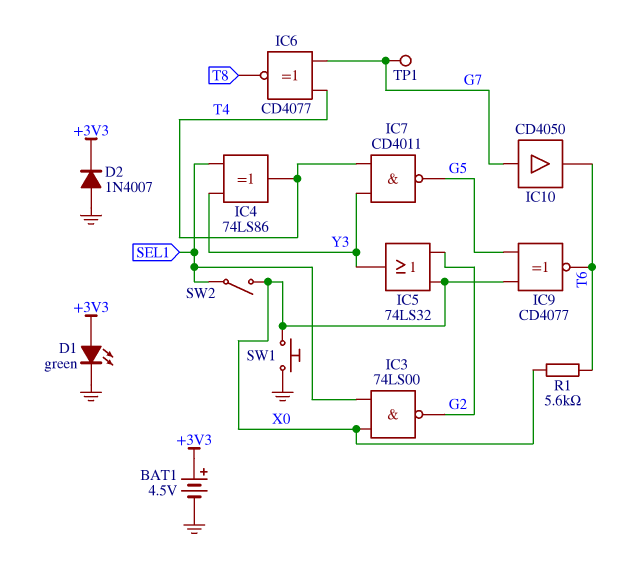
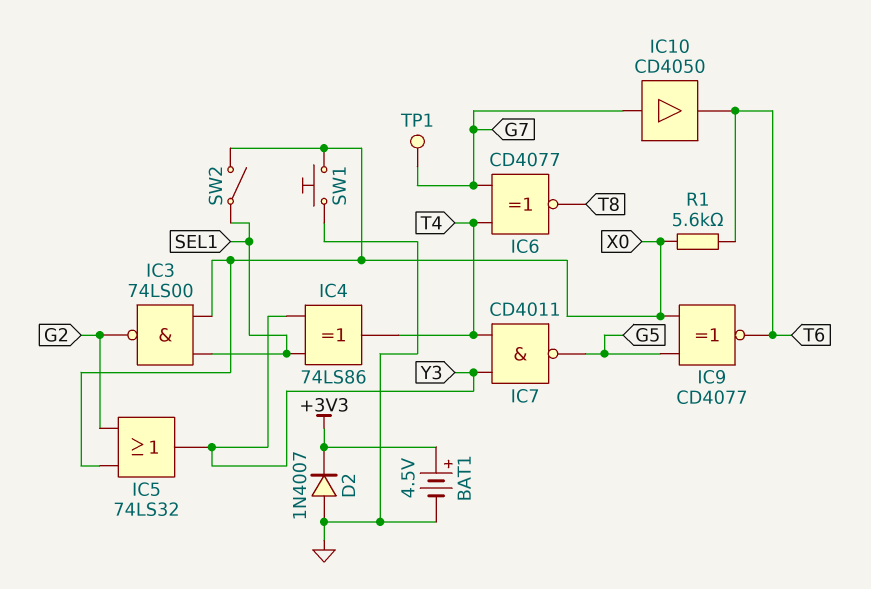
D1: LED green (A +3V3, K GND) -> none

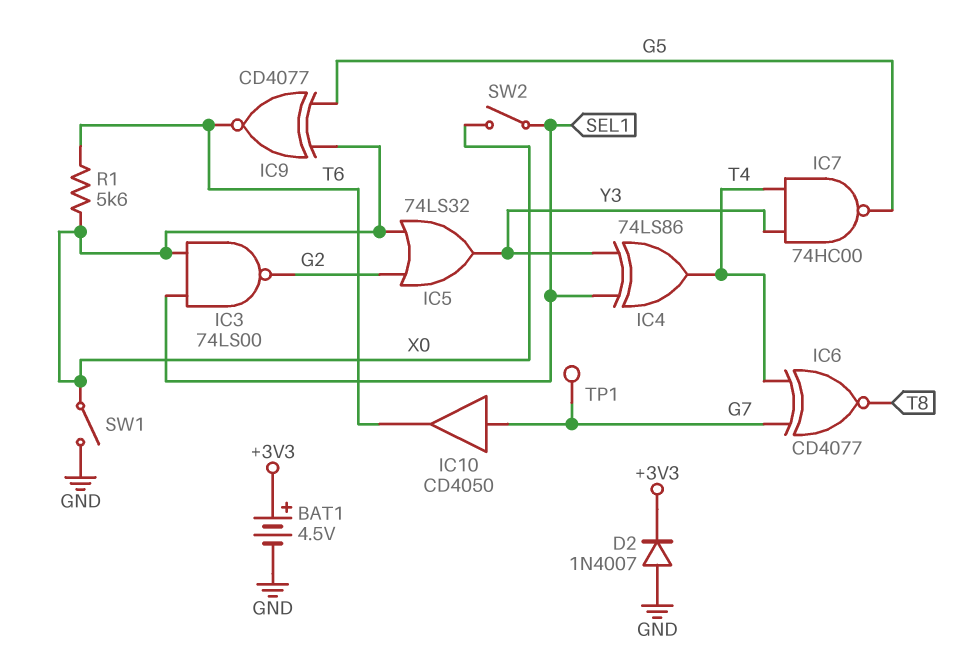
IC7: NAND CD4011 (in T4, in Y3, out G5) -> NAND 74HC00 (in T4, in Y3, out G5)
SW1: button (GND, X0) -> switch (GND, X0)

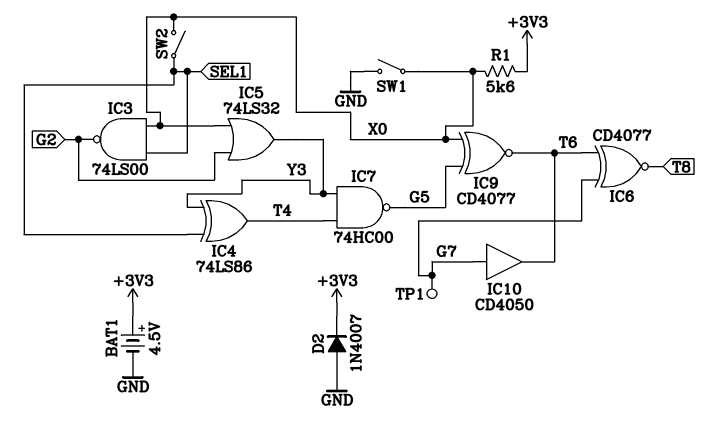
IC6: XNOR CD4077 (in G7, in T4, out T8) -> XNOR CD4077 (in G7, in T6, out T8)
R1: 5.6k (T6, X0) -> 5.6k (+3V3, X0)

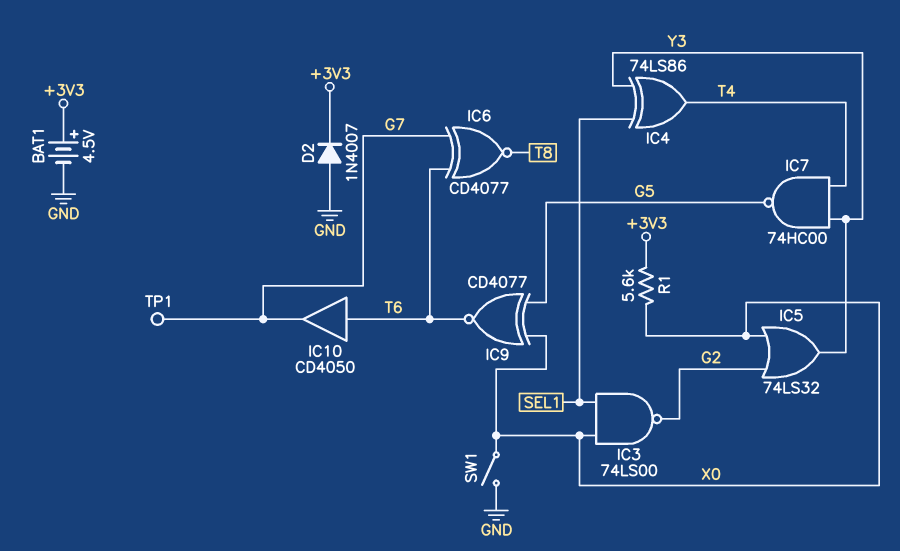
IC10: buffer CD4050 (in G7, out T6) -> buffer CD4050 (in T6, out G7)
SW2: switch (SEL1, X0) -> none

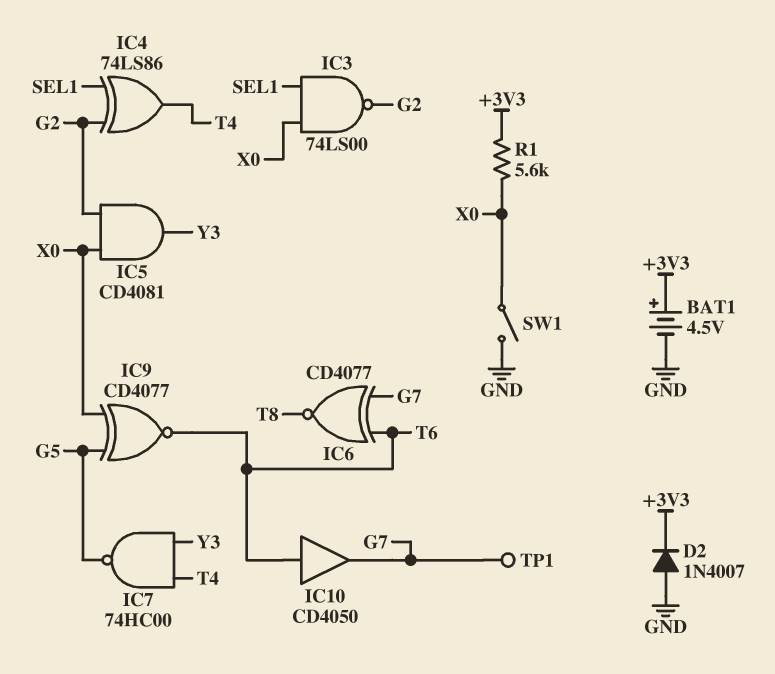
IC4: XOR 74LS86 (in SEL1, in Y3, out T4) -> XOR 74LS86 (in G2, in SEL1, out T4)
IC5: OR 74LS32 (in G2, in X0, out Y3) -> AND CD4081 (in G2, in X0, out Y3)

